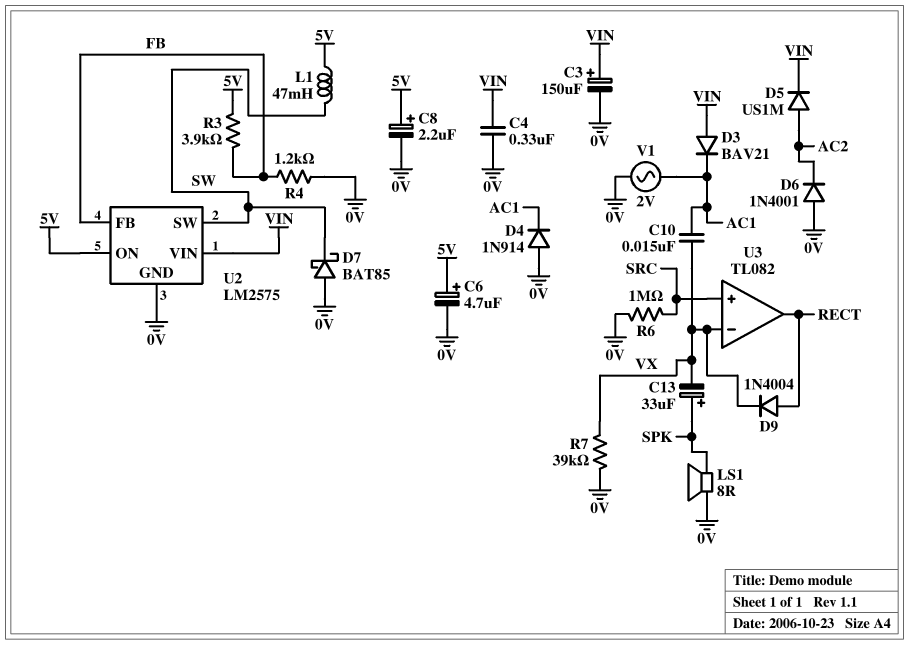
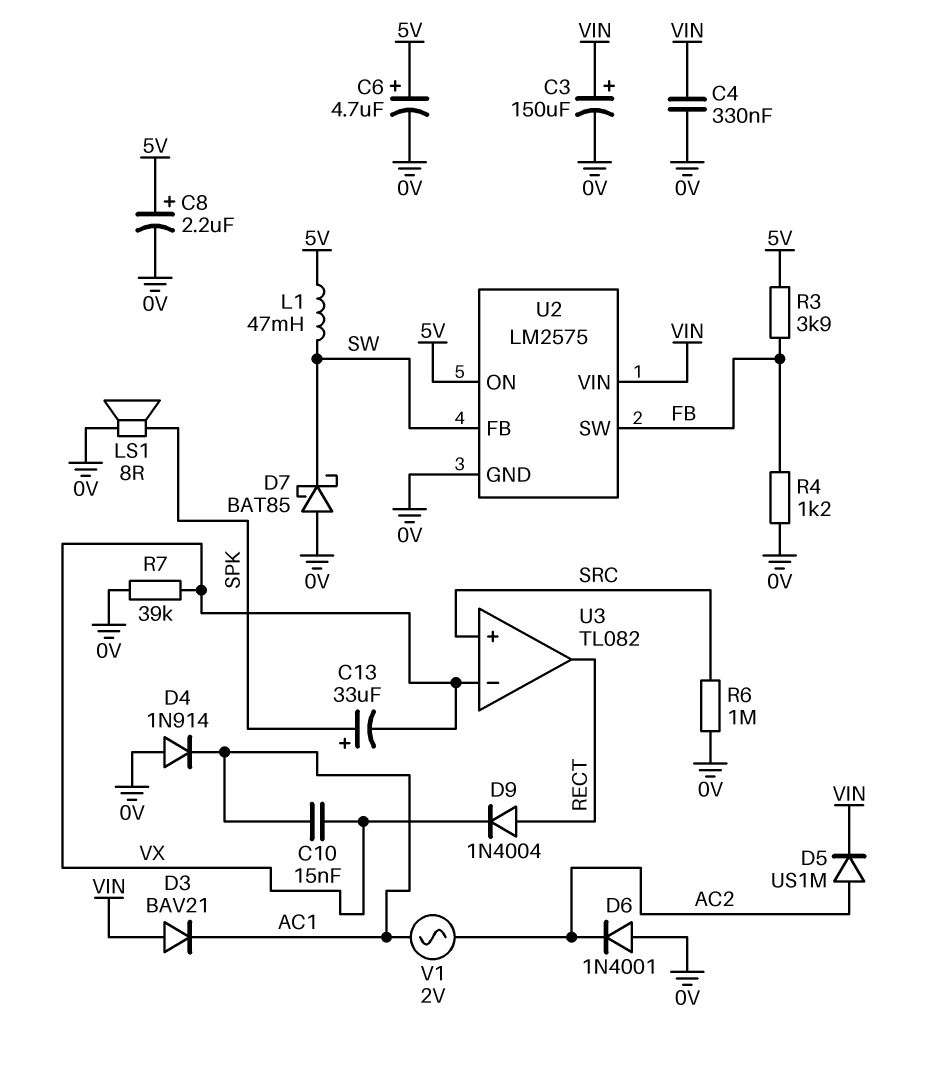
U2 pin FB: FB -> SW
U2 pin SW: SW -> FB
V1: AC 2V (0V, AC1) -> AC 2V (AC1, AC2)

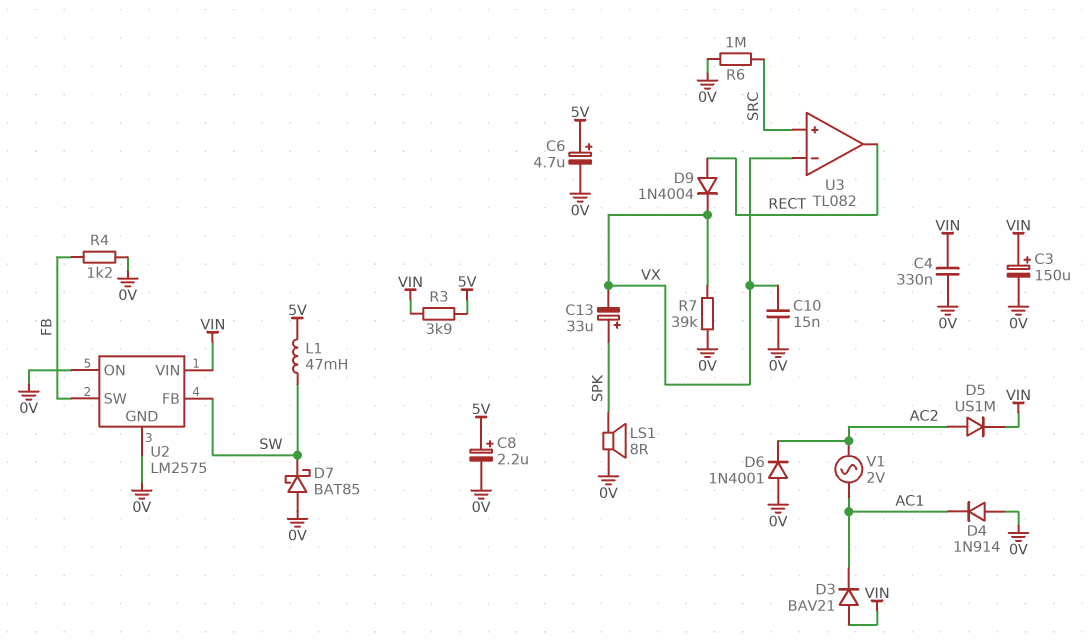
C10: 15nF (AC1, VX) -> 15nF (0V, VX)
R3: 3.9k (5V, FB) -> 3.9k (5V, VIN)
U2 pin ON: 5V -> 0V

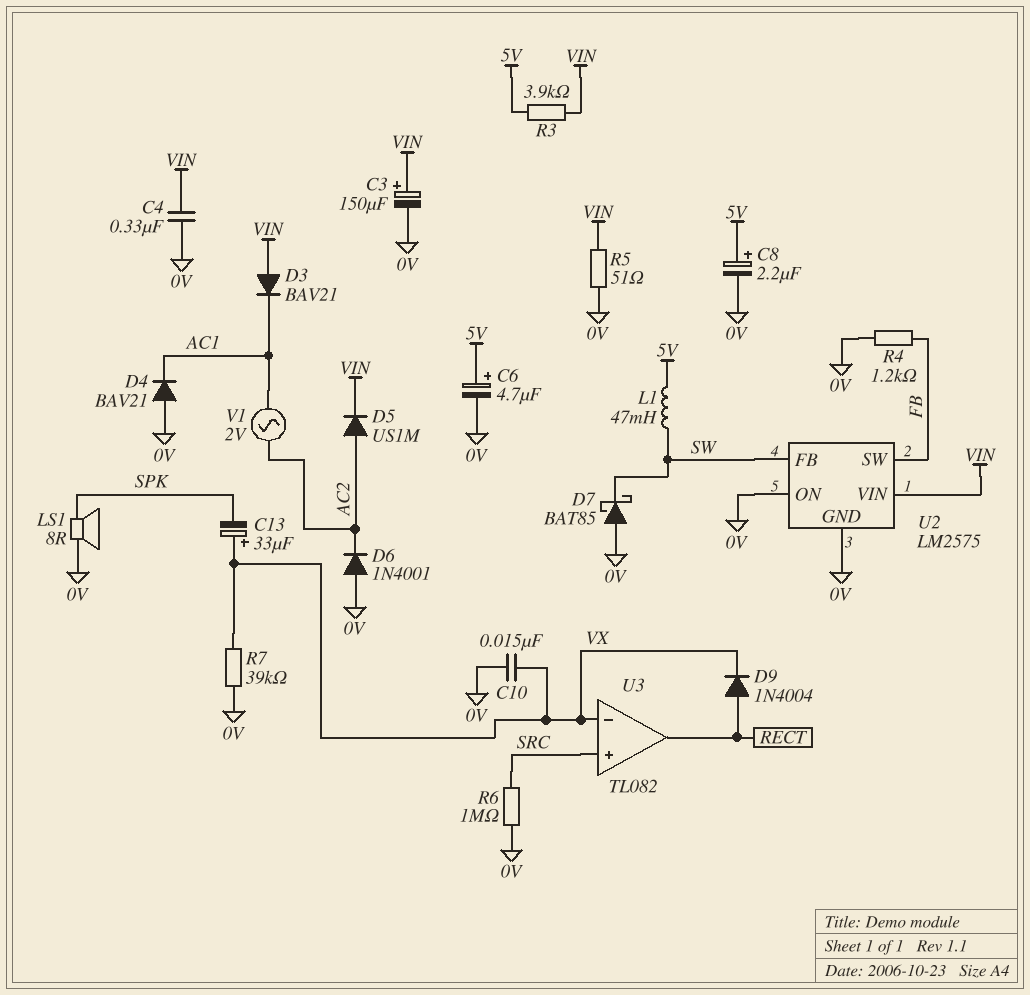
C13: 33uF (plus SPK, minus VX) -> 33uF (plus VX, minus SPK)
D4: diode 1N914 (A 0V, K AC1) -> diode BAV21 (A 0V, K AC1)
R5: none -> 51 (0V, VIN)

